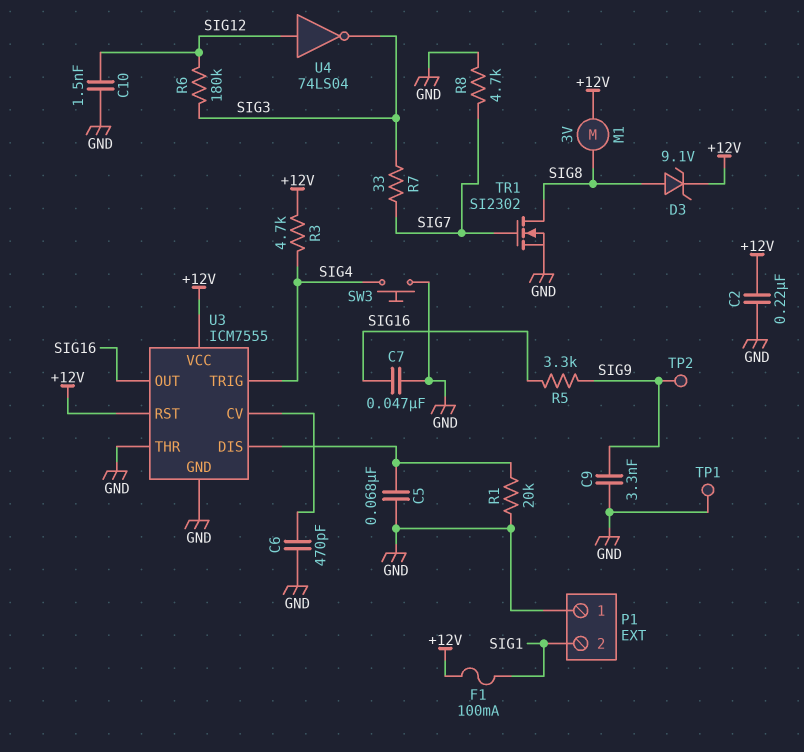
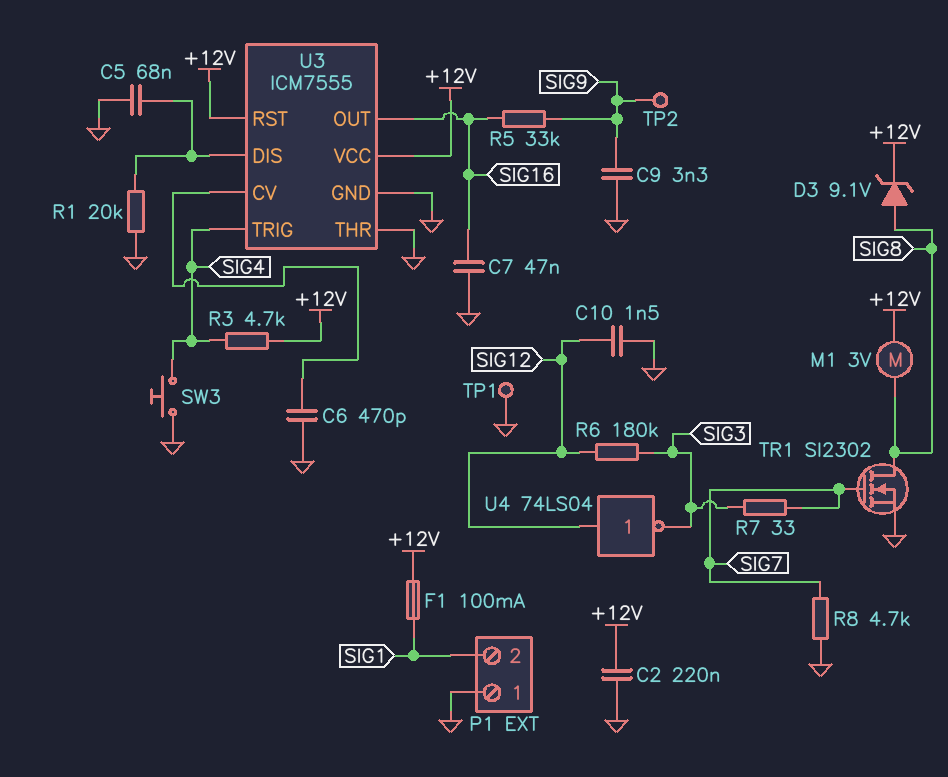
R5: 3.3k (SIG9, SIG16) -> 33k (SIG9, SIG16)

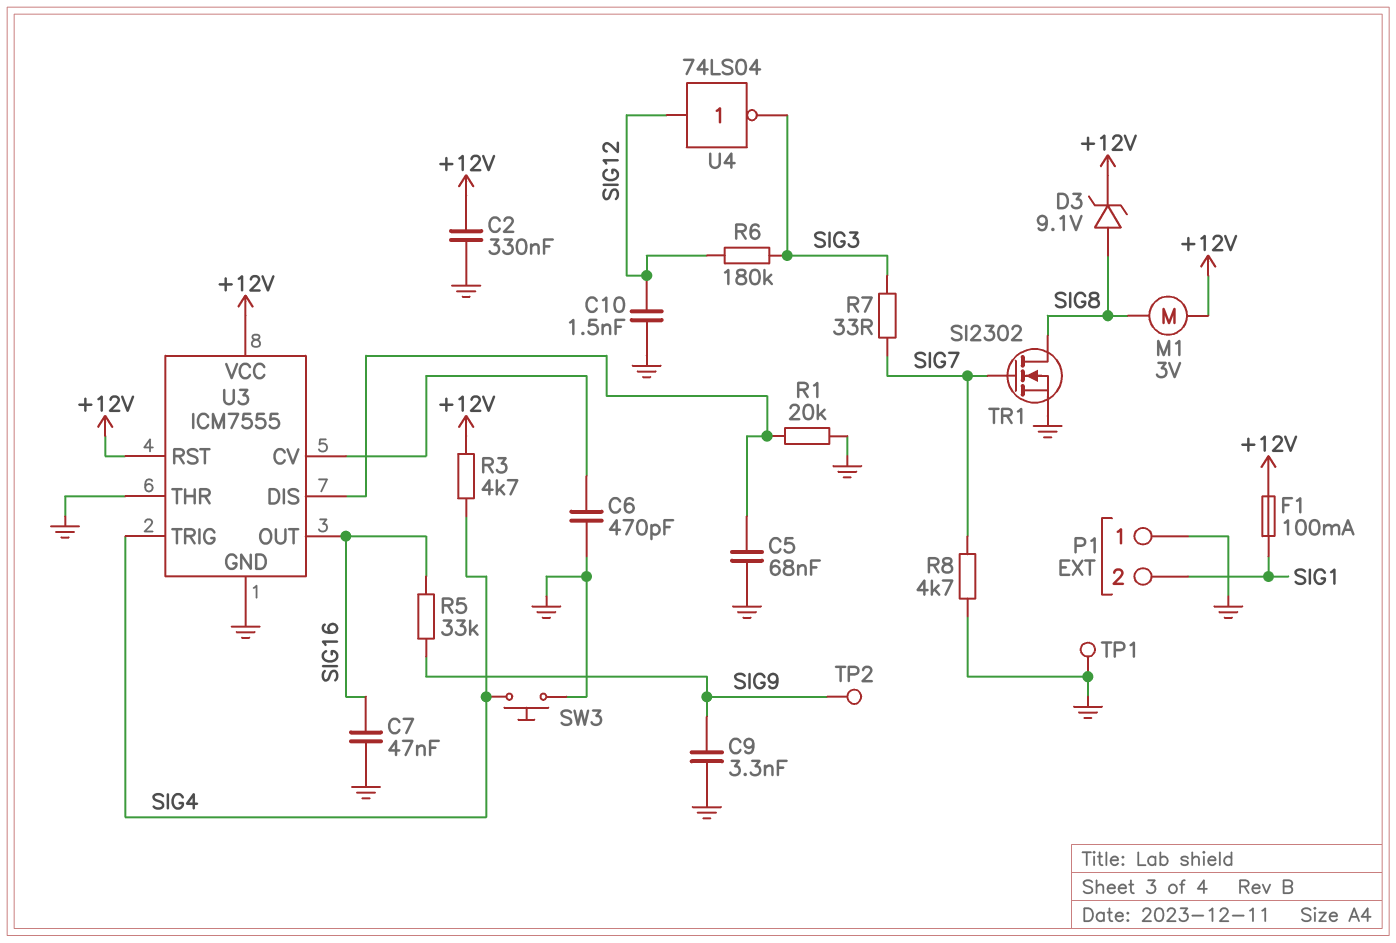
C2: 220nF (+12V, GND) -> 330nF (+12V, GND)

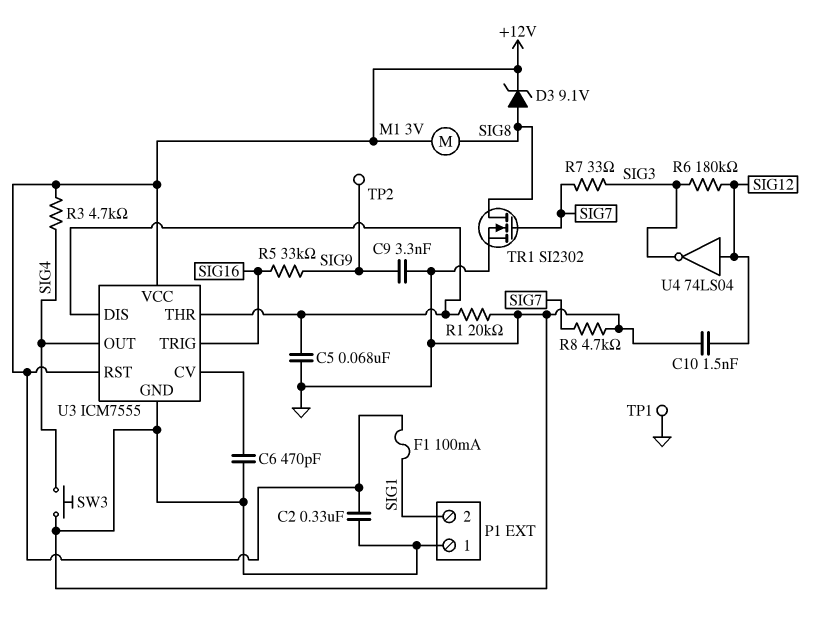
C7: 47nF (GND, SIG16) -> none
U3 pin OUT: SIG16 -> SIG4
U3 pin THR: GND -> U3/DIS
U3 pin TRIG: SIG4 -> SIG16

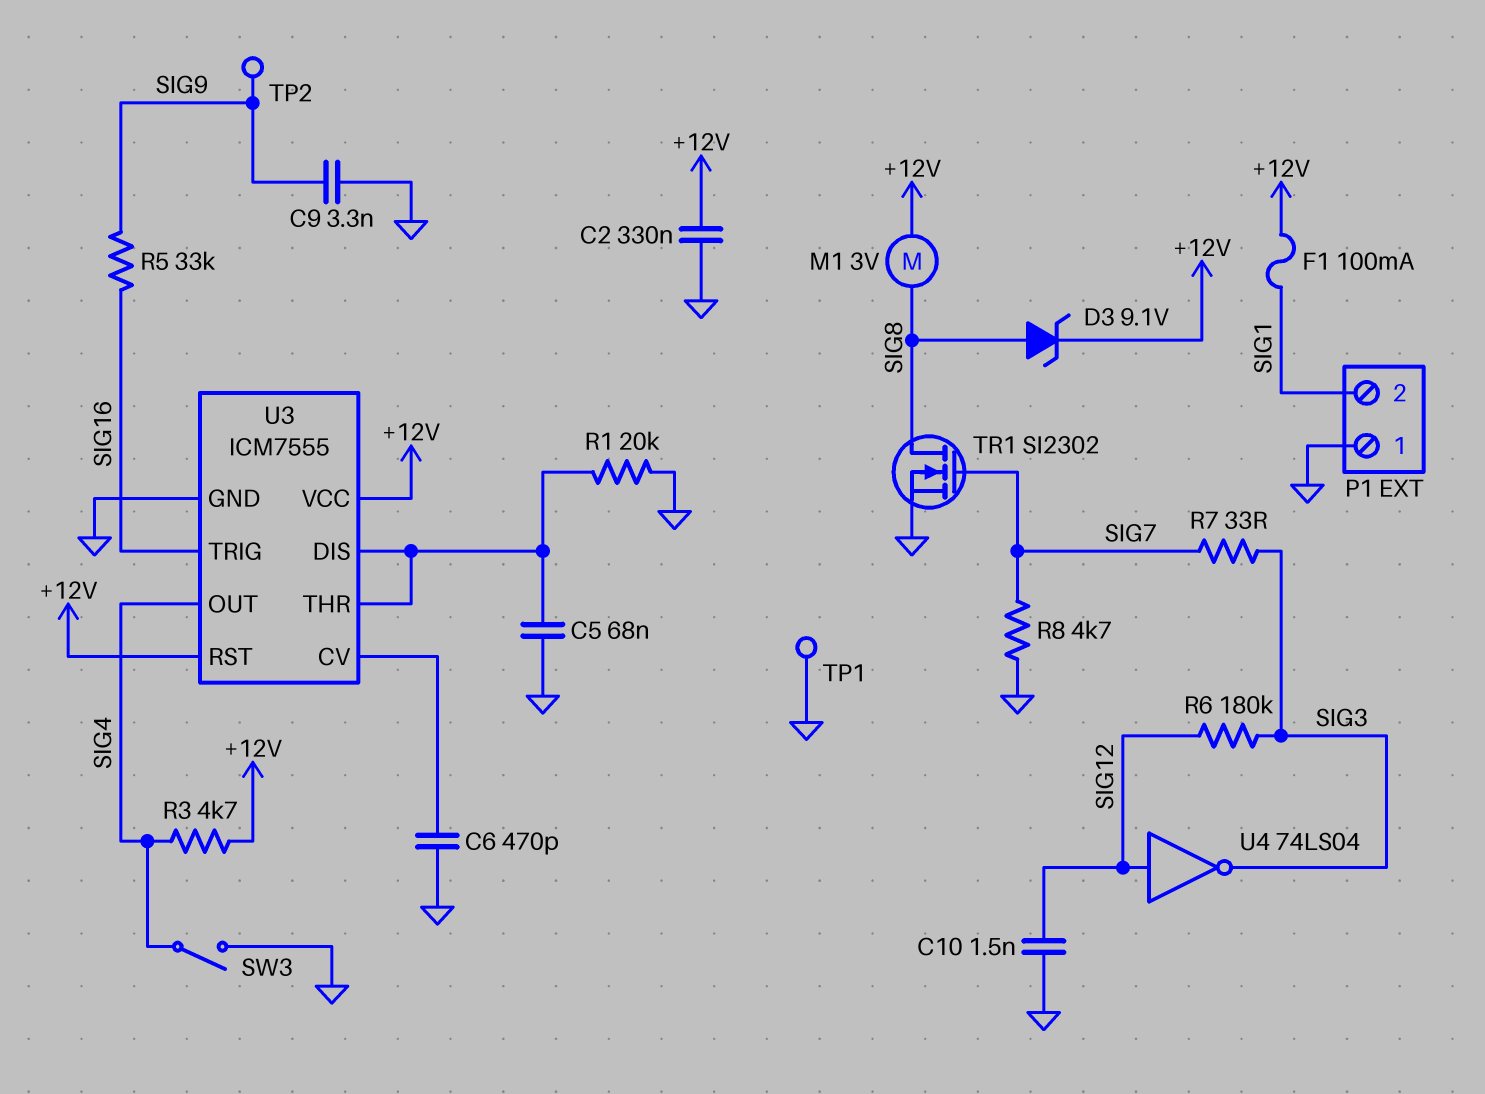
SW3: button (GND, SIG4) -> switch (GND, SIG4)

